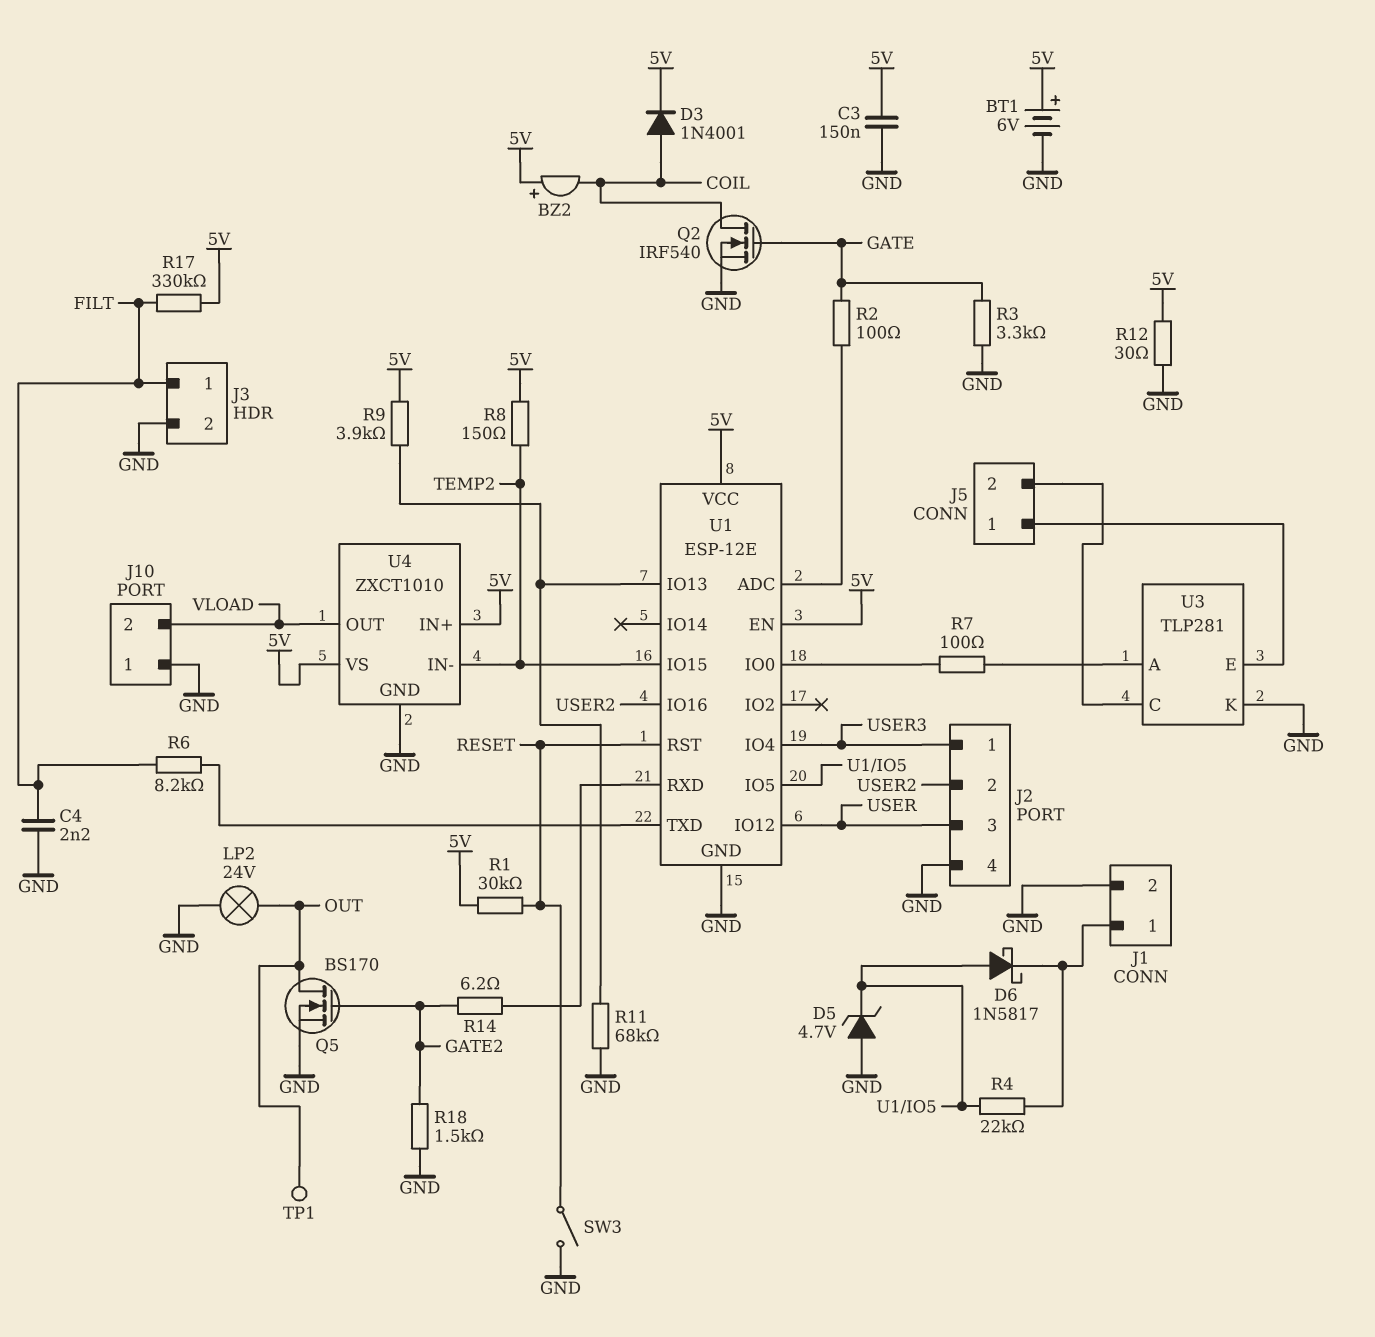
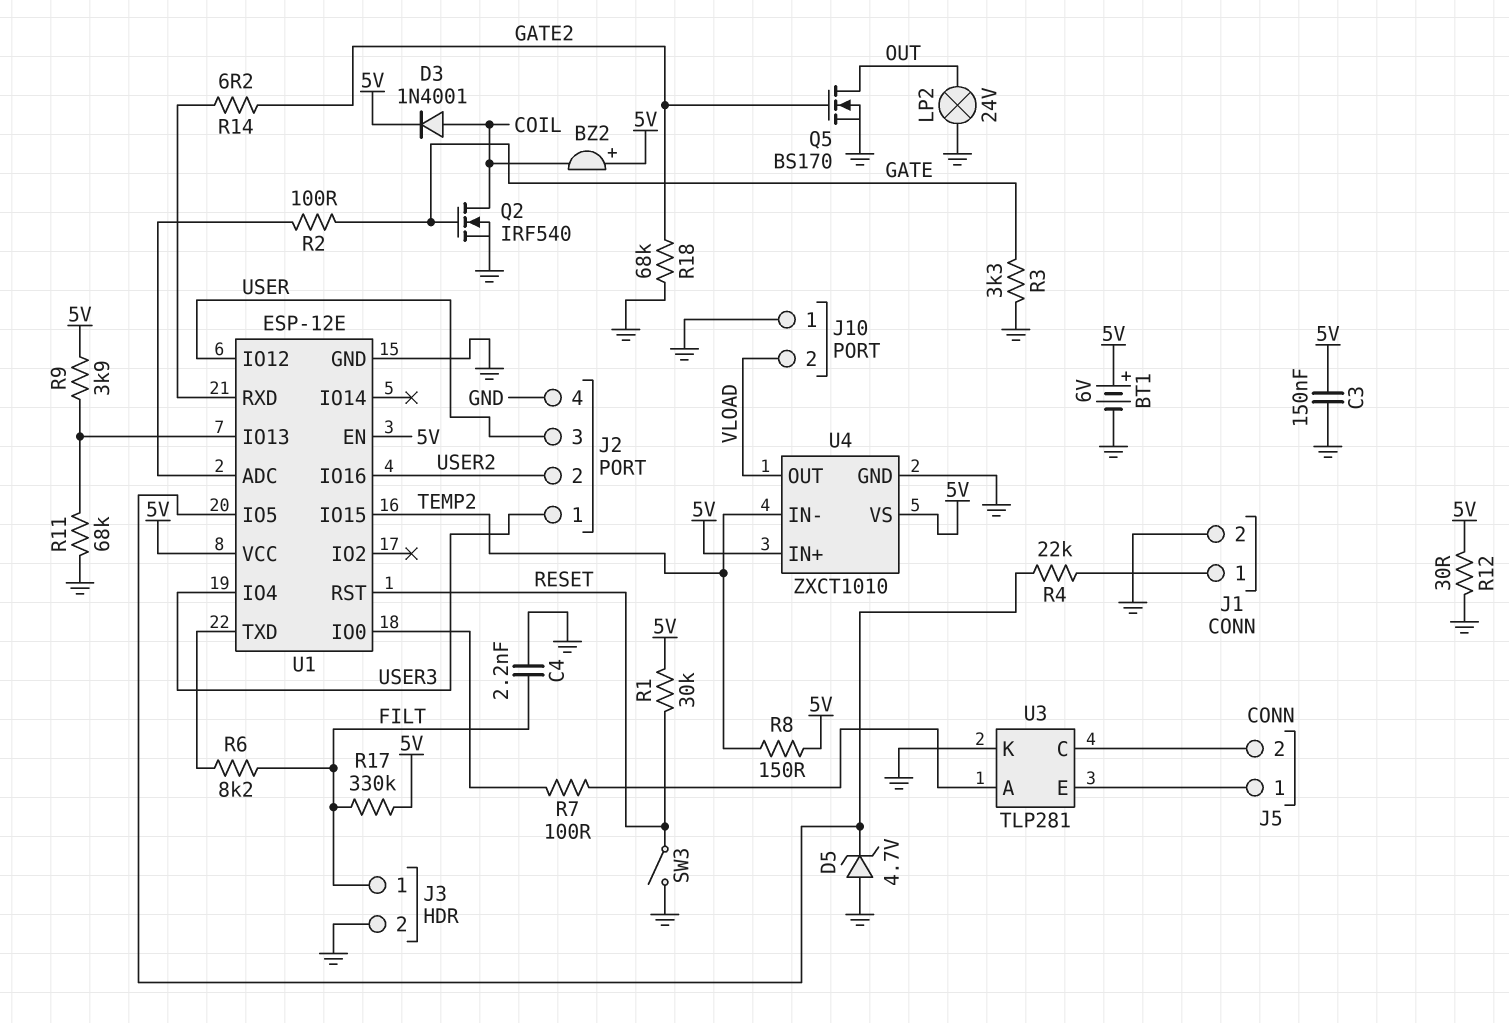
D6: schottky 1N5817 (A U1/IO5, K J1/1) -> none
R18: 1.5k (GATE2, GND) -> 68k (GATE2, GND)
TP1: test point (OUT) -> none

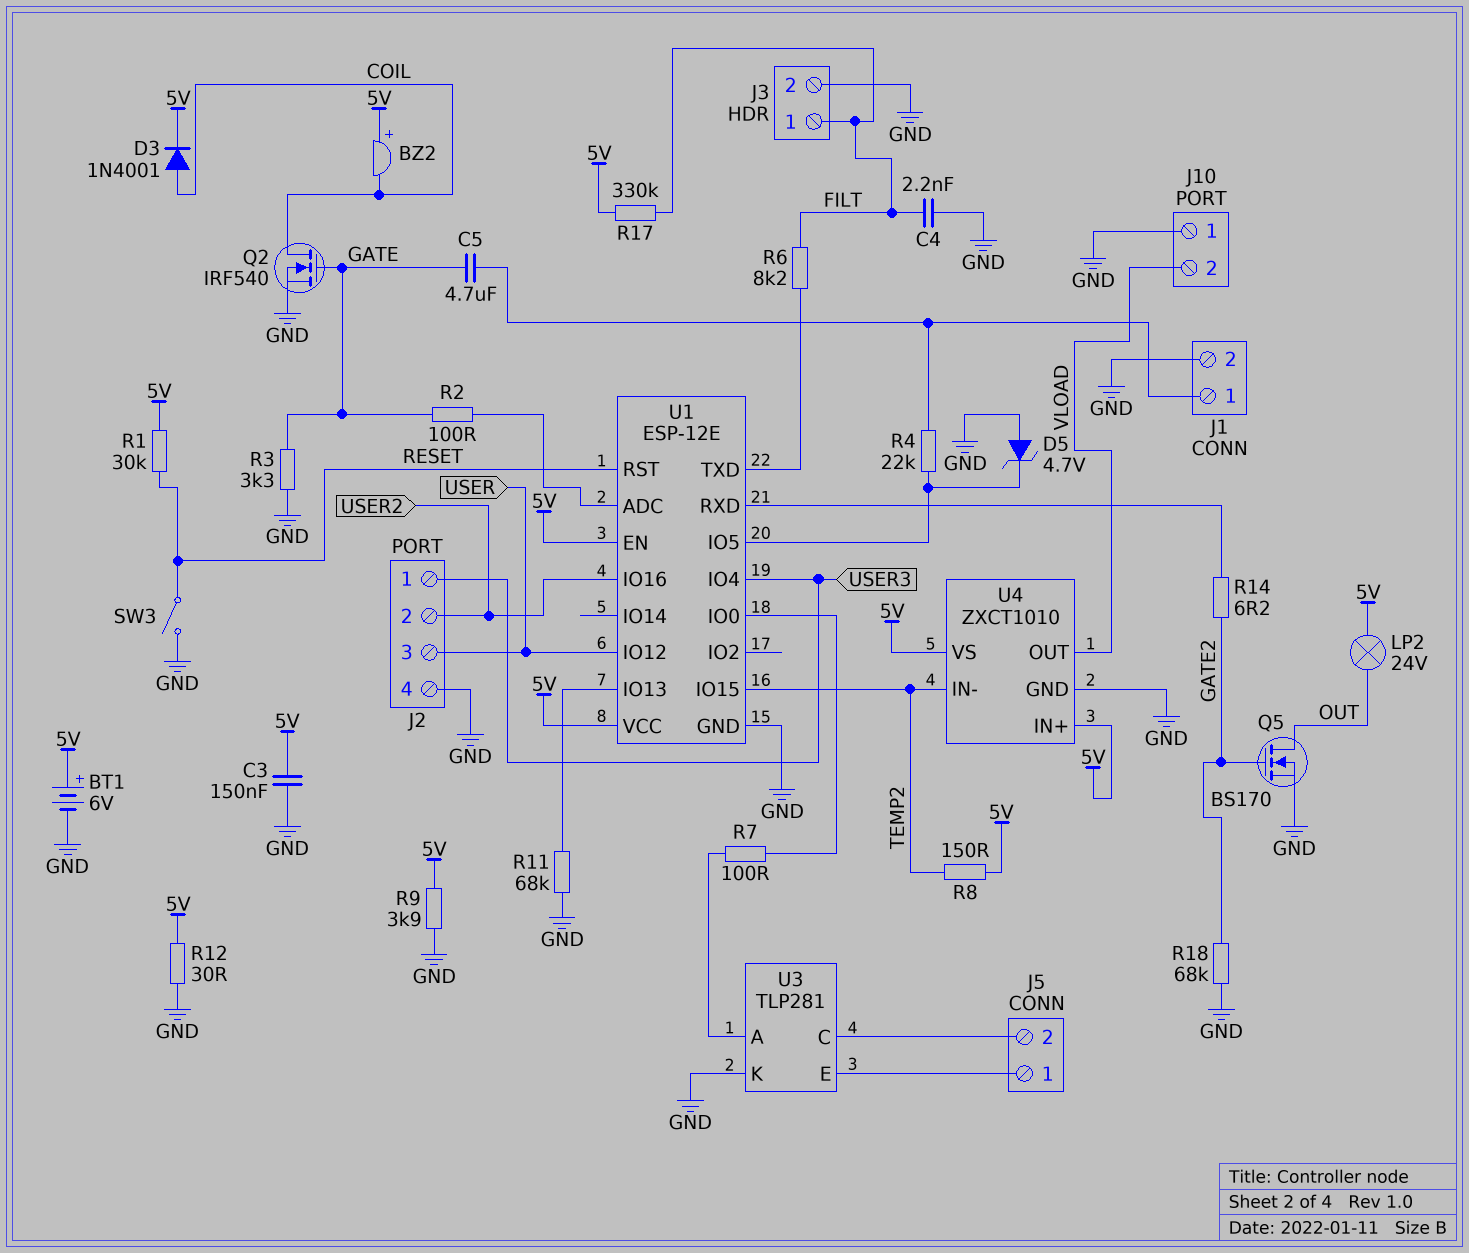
C5: none -> 4.7uF (GATE, J1/1)
LP2: lamp 24V (GND, OUT) -> lamp 24V (5V, OUT)
R9: 3.9k (5V, U1/IO13) -> 3.9k (5V, GND)

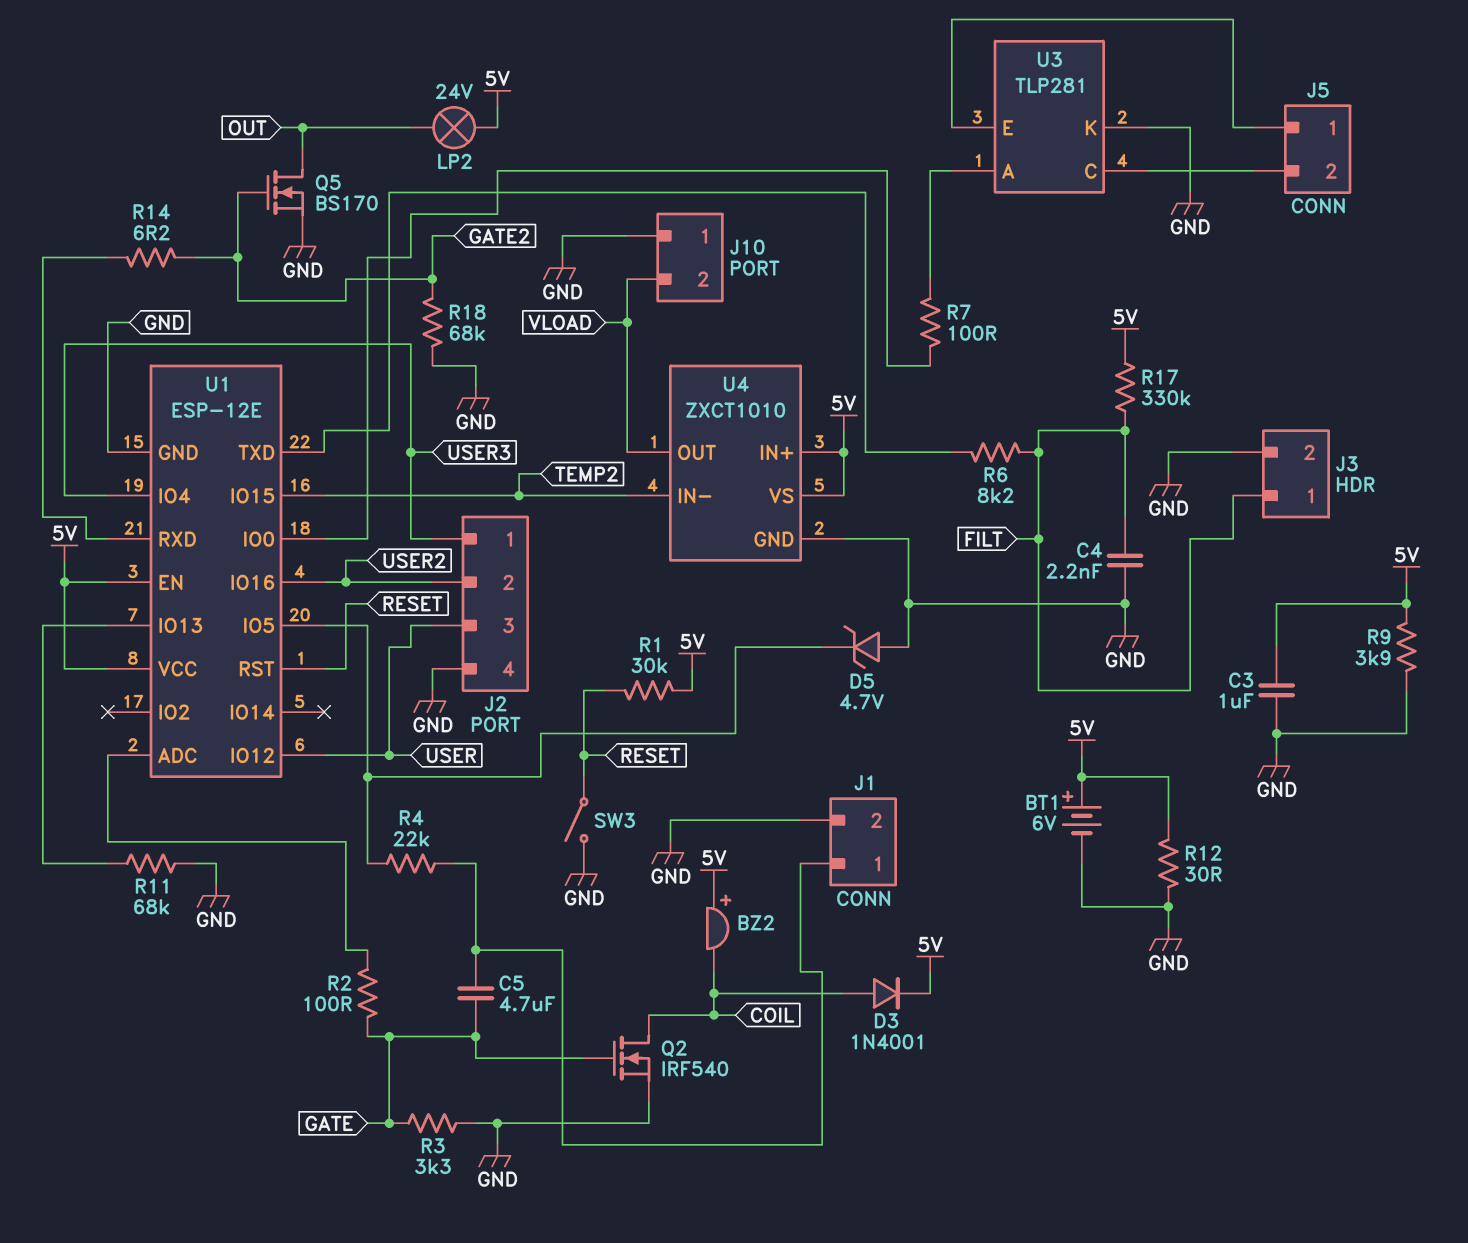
C3: 150nF (5V, GND) -> 1uF (5V, GND)
R8: 150 (5V, TEMP2) -> none

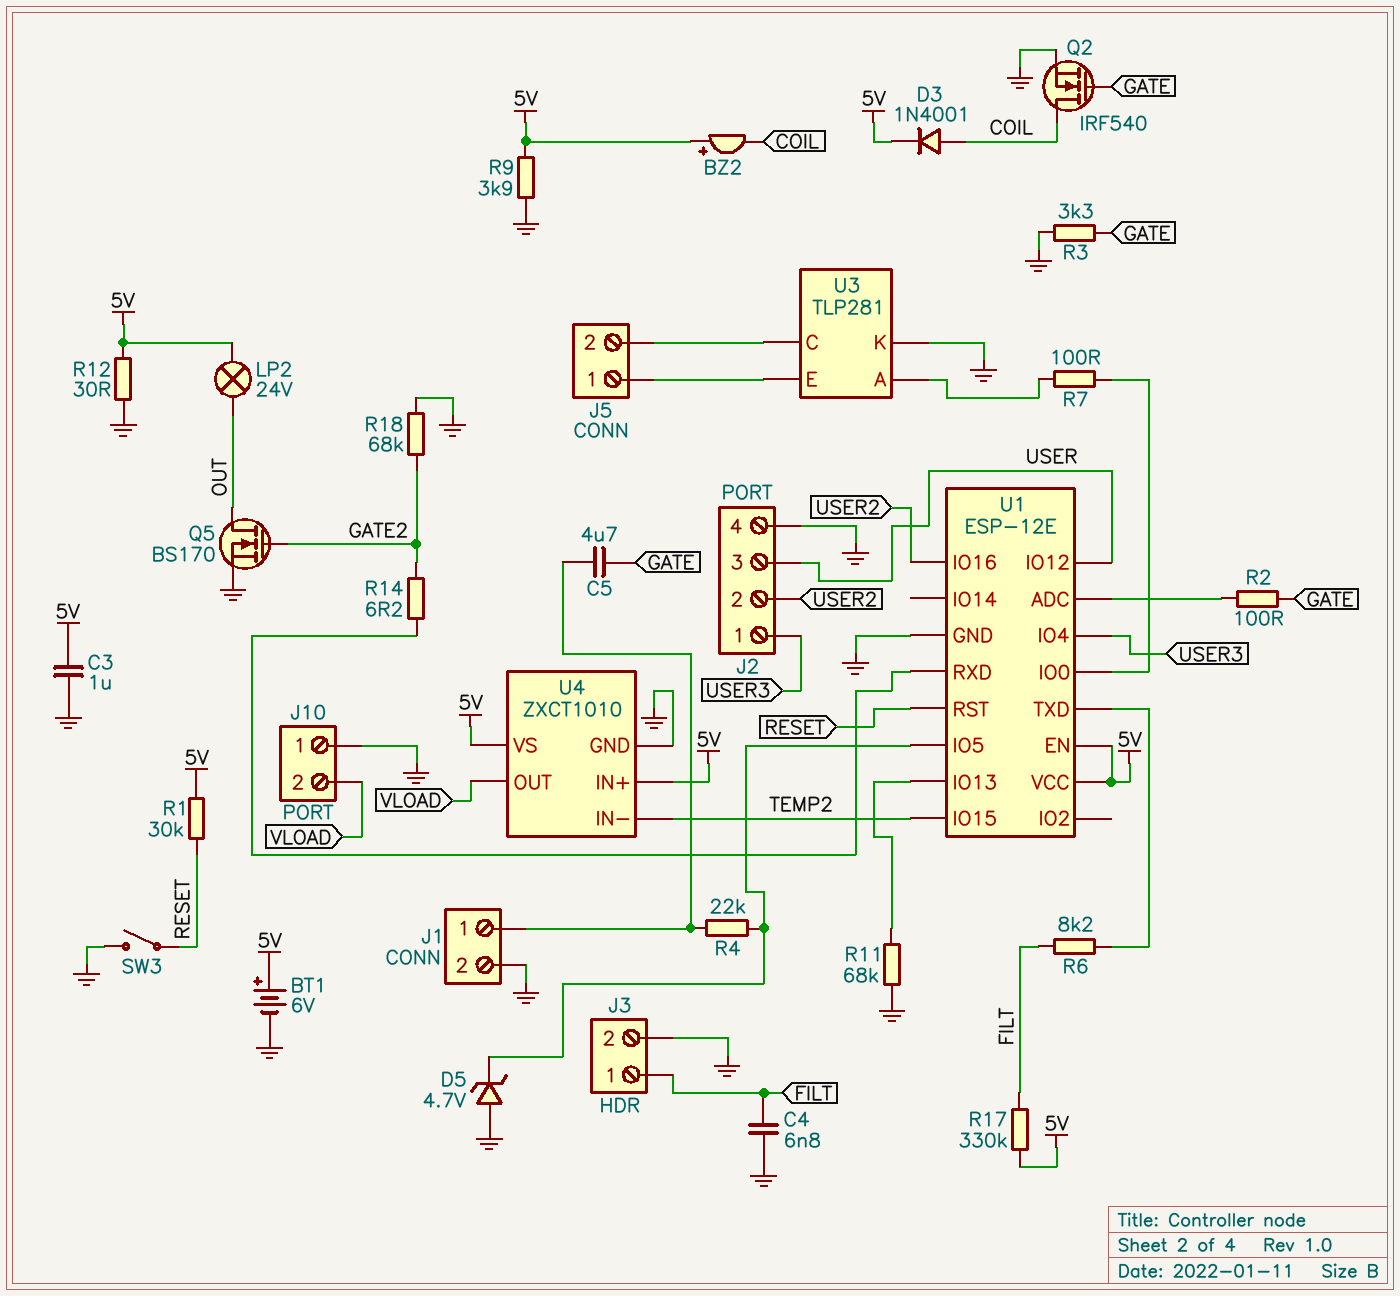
C4: 2.2nF (FILT, GND) -> 6.8nF (FILT, GND)

